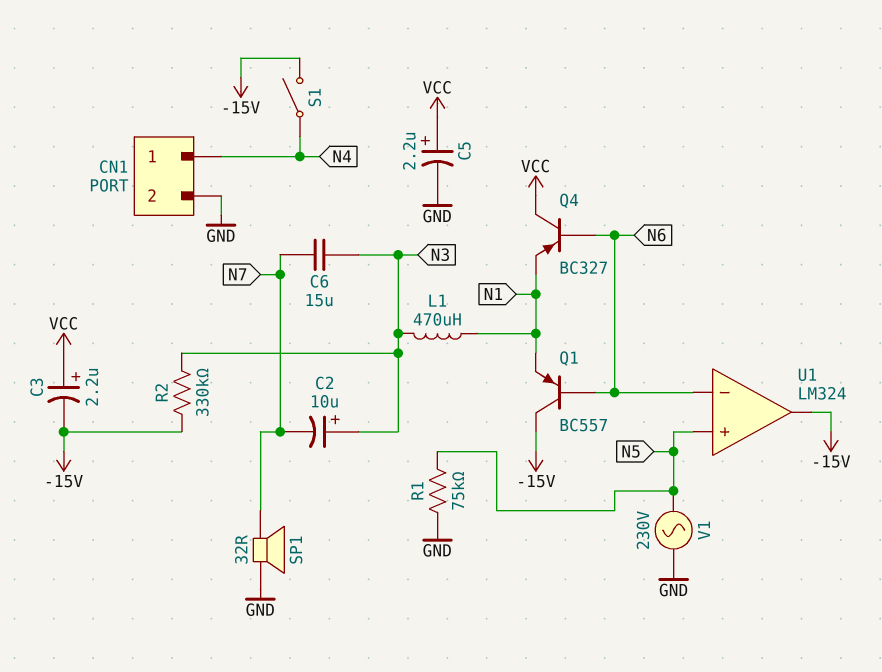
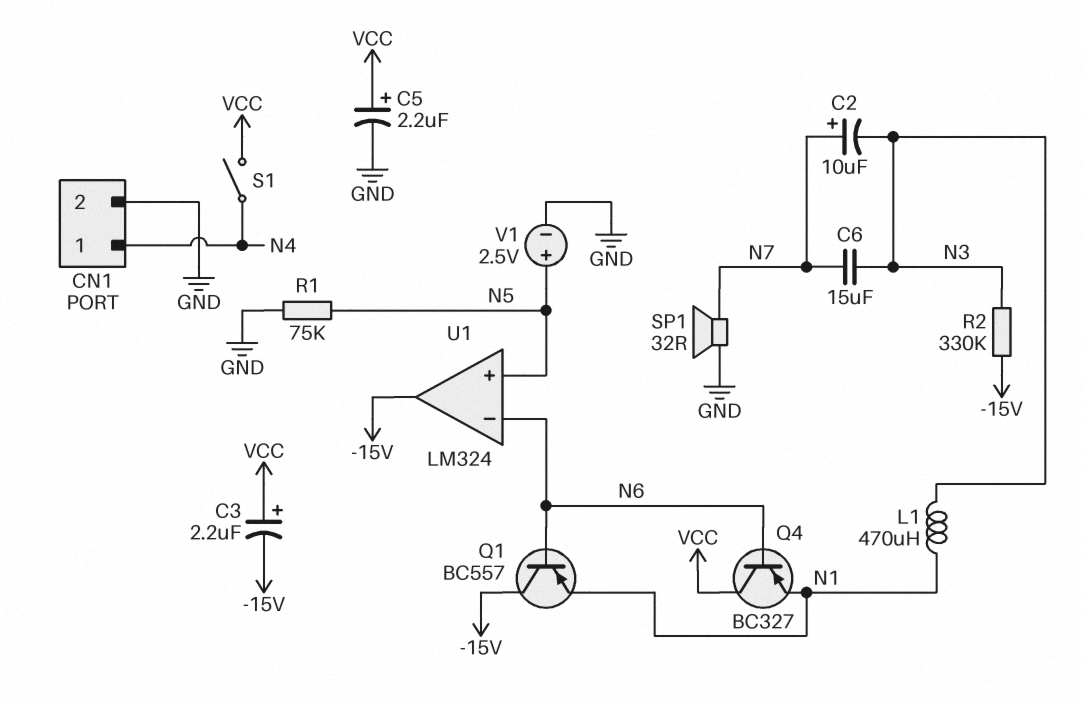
C2: 10uF (plus N3, minus N7) -> 10uF (plus N7, minus N3)
S1: switch (-15V, N4) -> switch (N4, VCC)
V1: AC 230V (GND, N5) -> 2.5V (plus N5, minus GND)

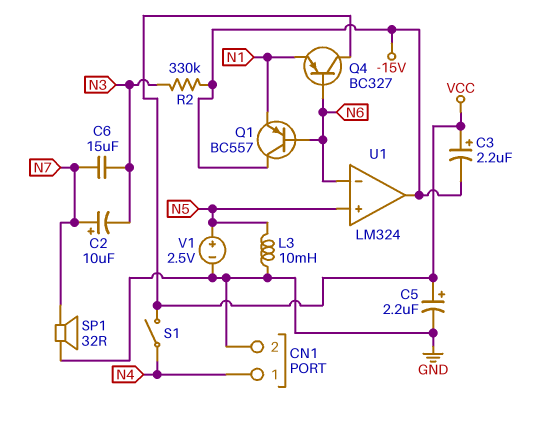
L1: 470uH (N1, N3) -> none
L3: none -> 10mH (GND, N5)
R1: 75k (GND, N5) -> none

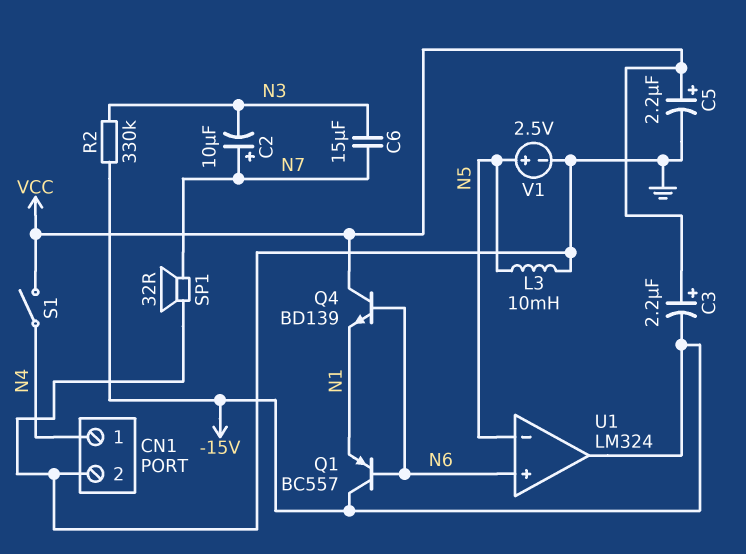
Q4: PNP BC327 (B N6, C VCC, E N1) -> NPN BD139 (B N6, C VCC, E N1)
U1 pin in+: N5 -> N6
U1 pin in-: N6 -> N5

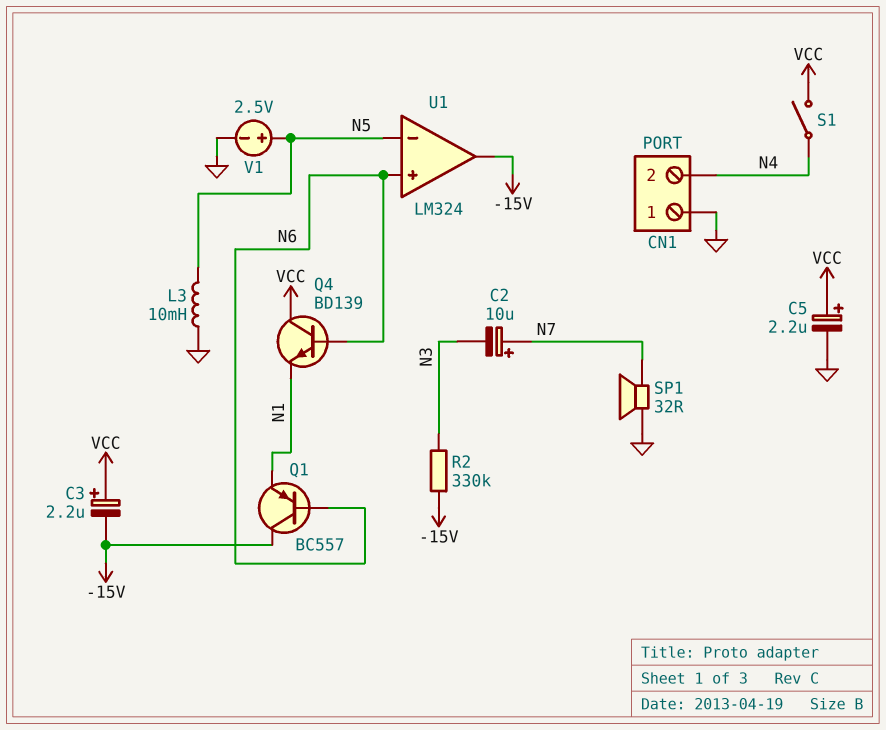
C6: 15uF (N3, N7) -> none
CN1 pin 1: N4 -> GND
CN1 pin 2: GND -> N4

